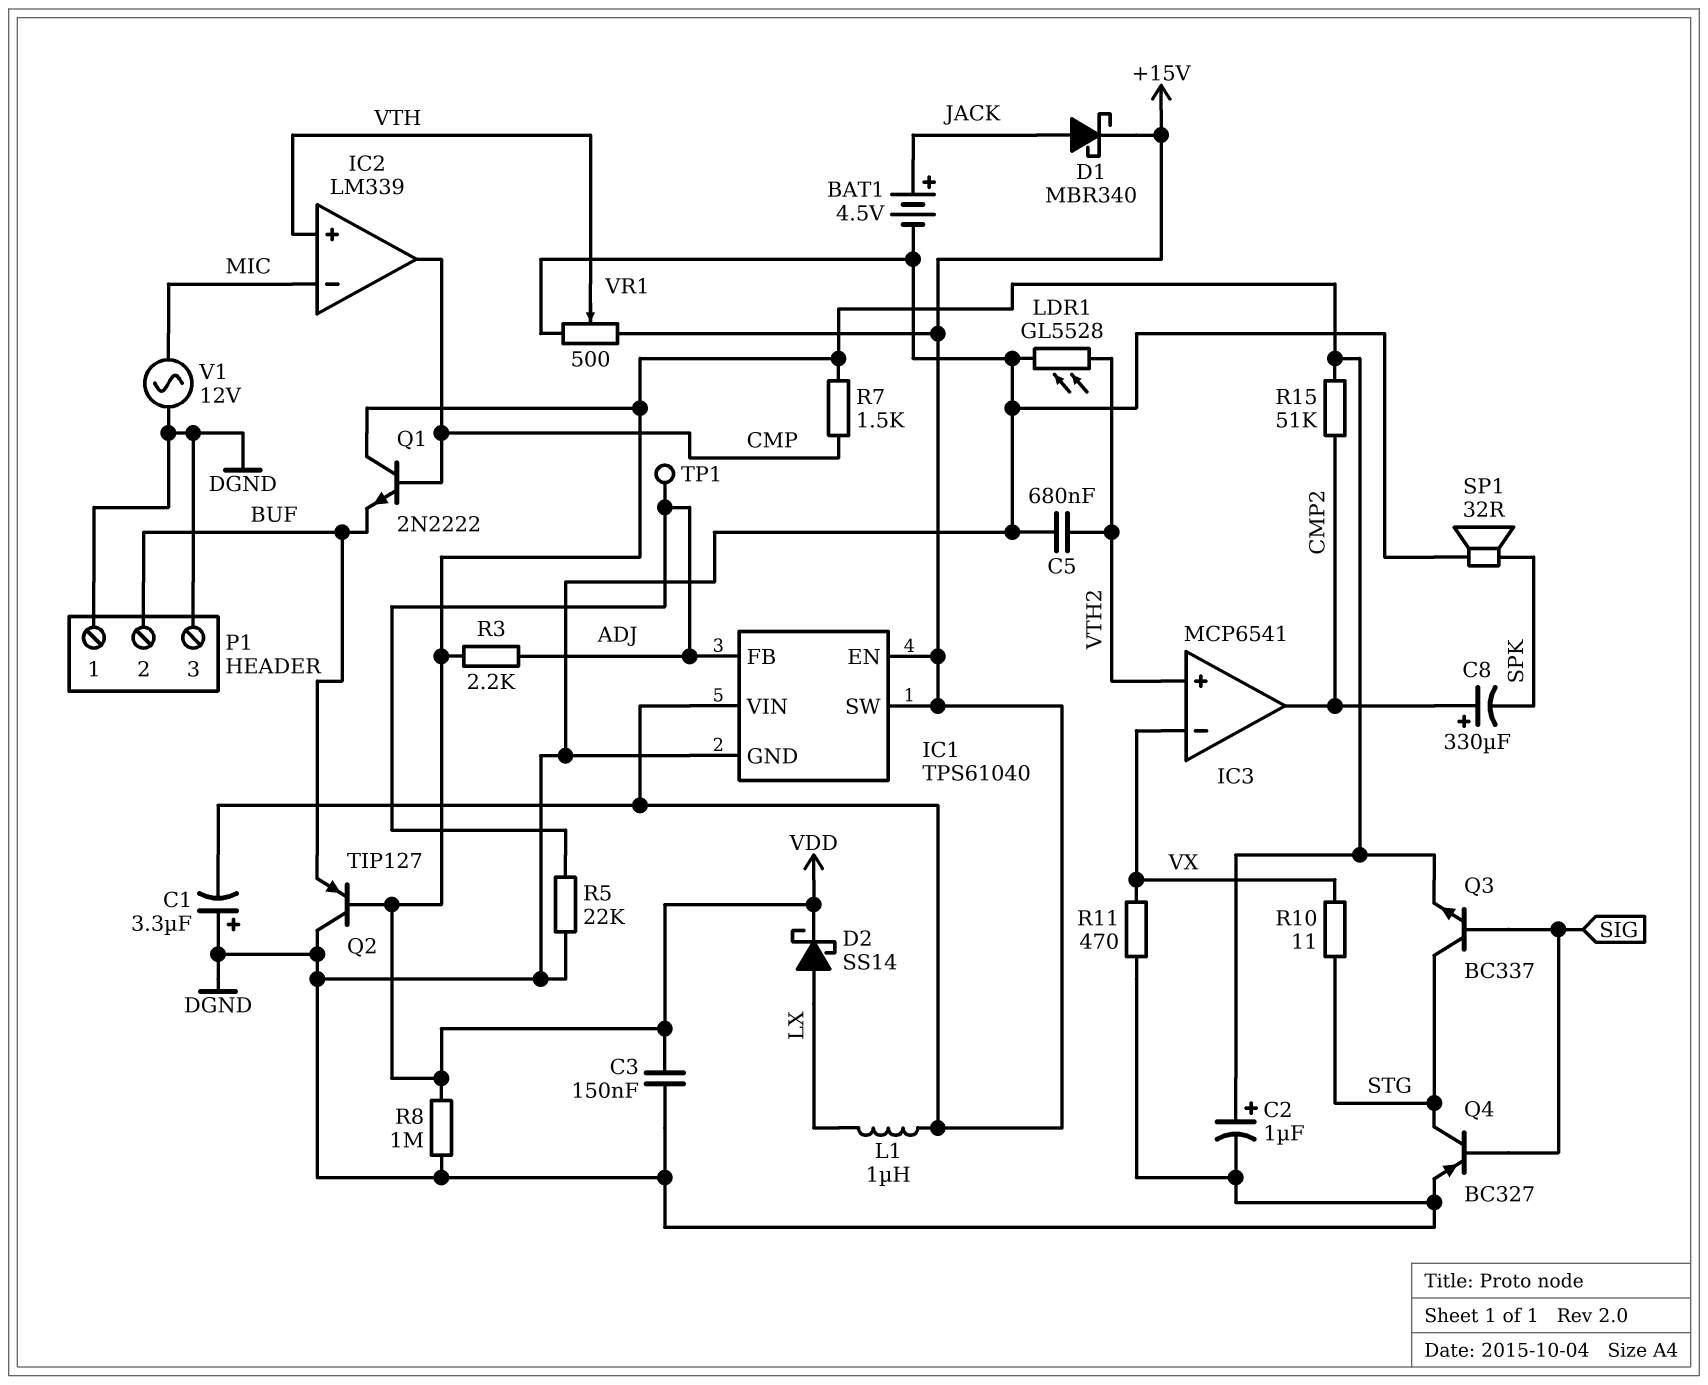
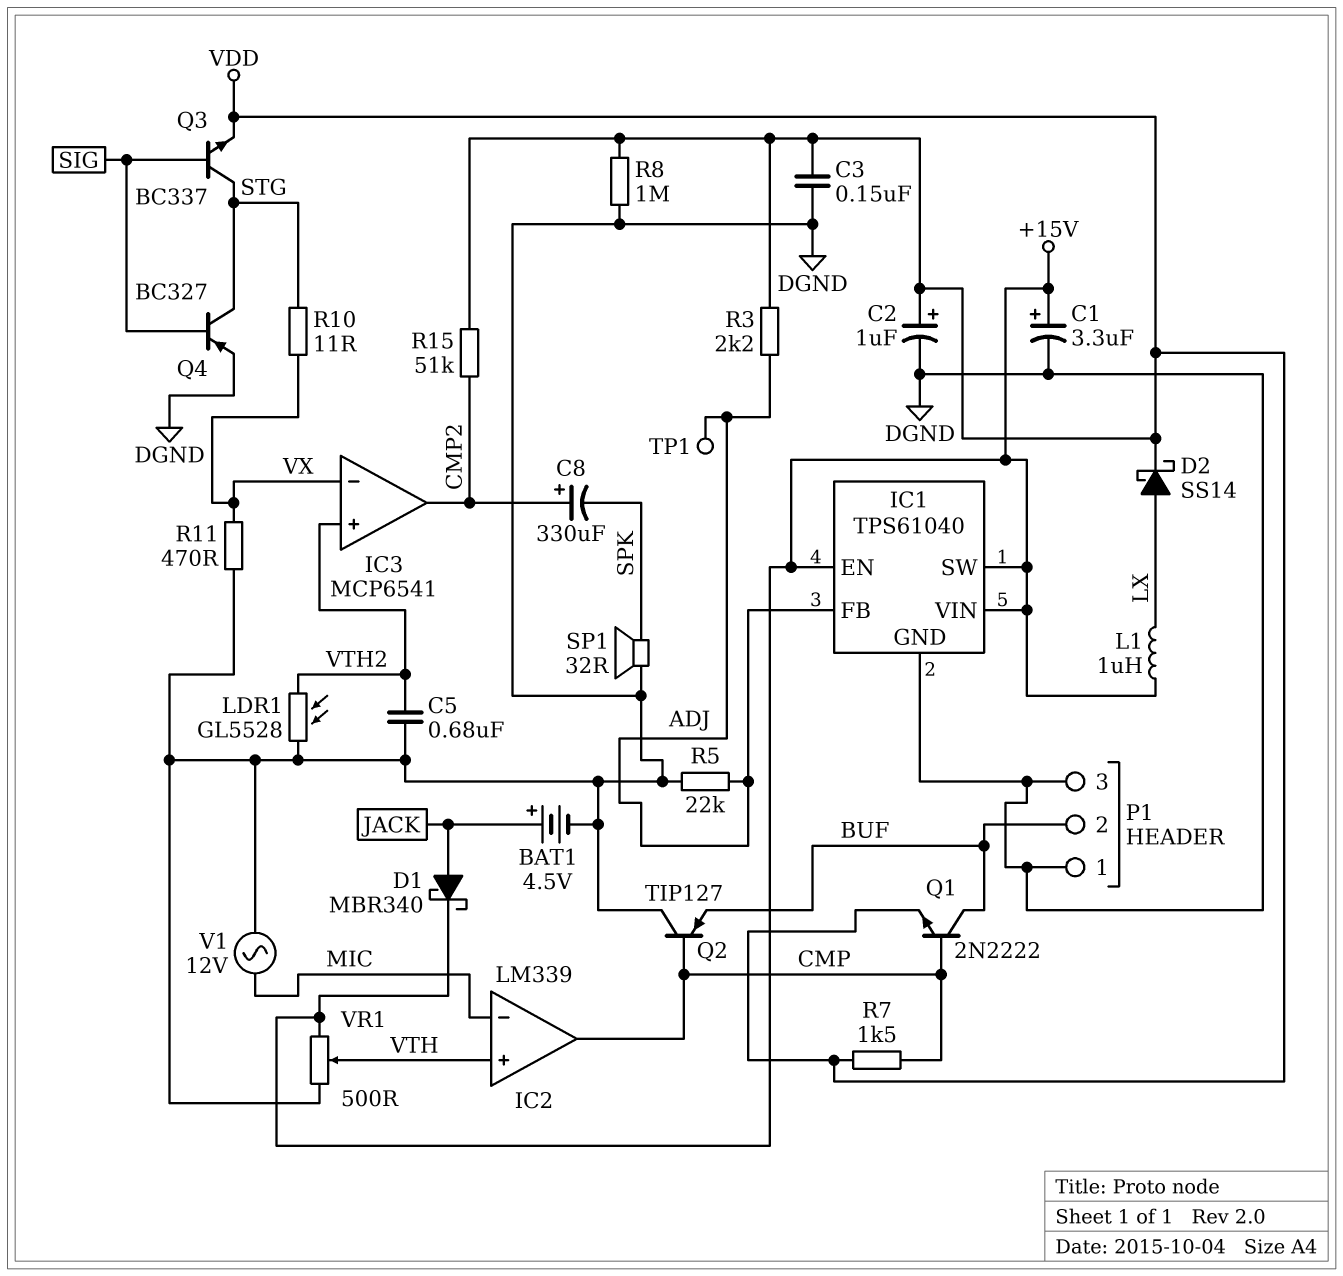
C1: 3.3uF (plus DGND, minus +15V) -> 3.3uF (plus +15V, minus DGND)
Q1: NPN 2N2222 (B CMP, C VDD, E BUF) -> NPN 2N2222 (B CMP, C BUF, E VDD)
Q2: PNP TIP127 (B VDD, C DGND, E BUF) -> PNP TIP127 (B CMP, C DGND, E BUF)

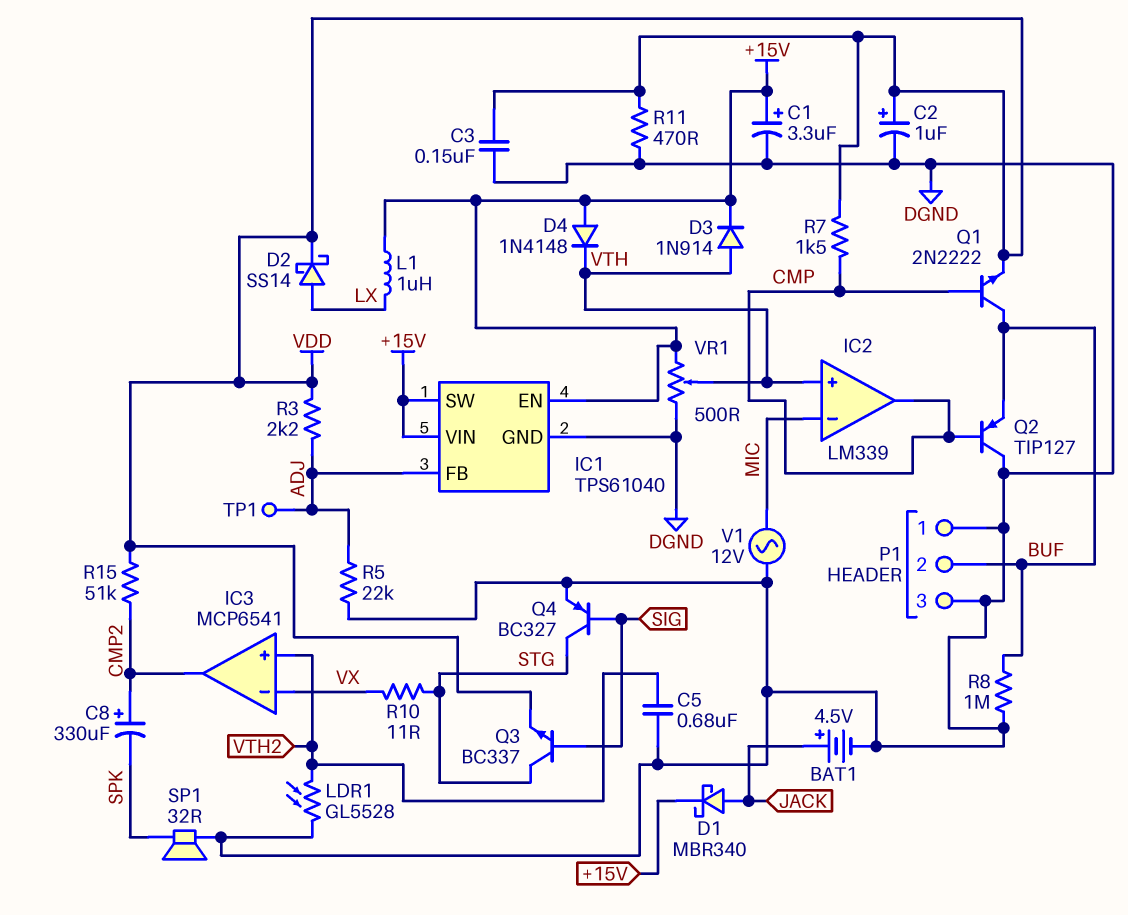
D3: none -> diode 1N914 (A VTH, K +15V)
D4: none -> diode 1N4148 (A +15V, K VTH)
R8: 1M (DGND, VDD) -> 1M (BUF, DGND)
R11: 470 (DGND, VX) -> 470 (DGND, VDD)

